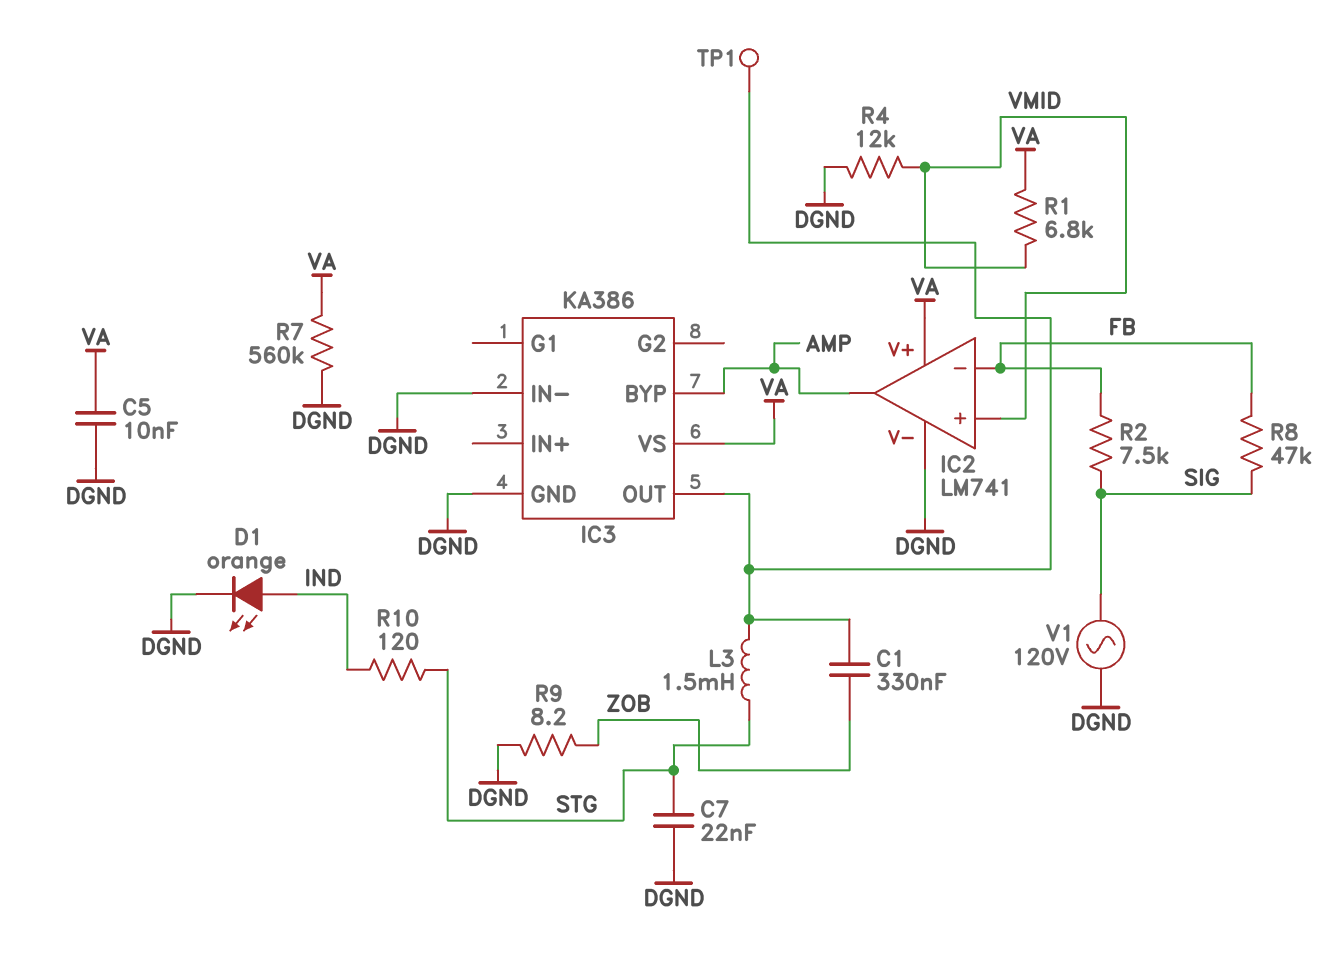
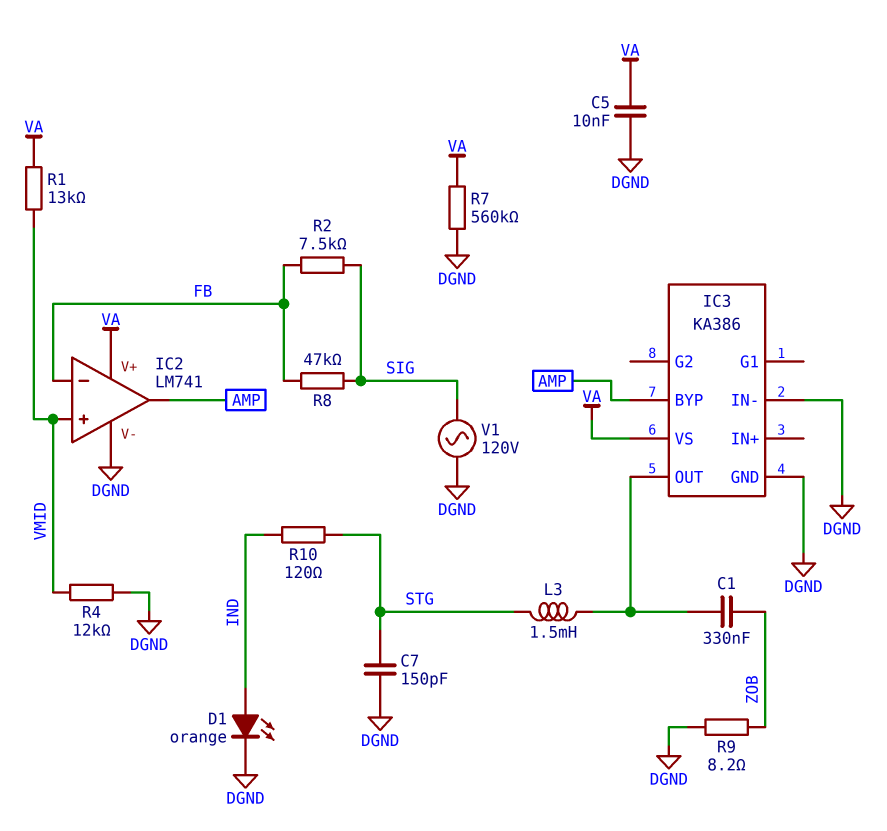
C7: 22nF (DGND, STG) -> 150pF (DGND, STG)
R1: 6.8k (VA, VMID) -> 13k (VA, VMID)
TP1: test point (IC3/OUT) -> none

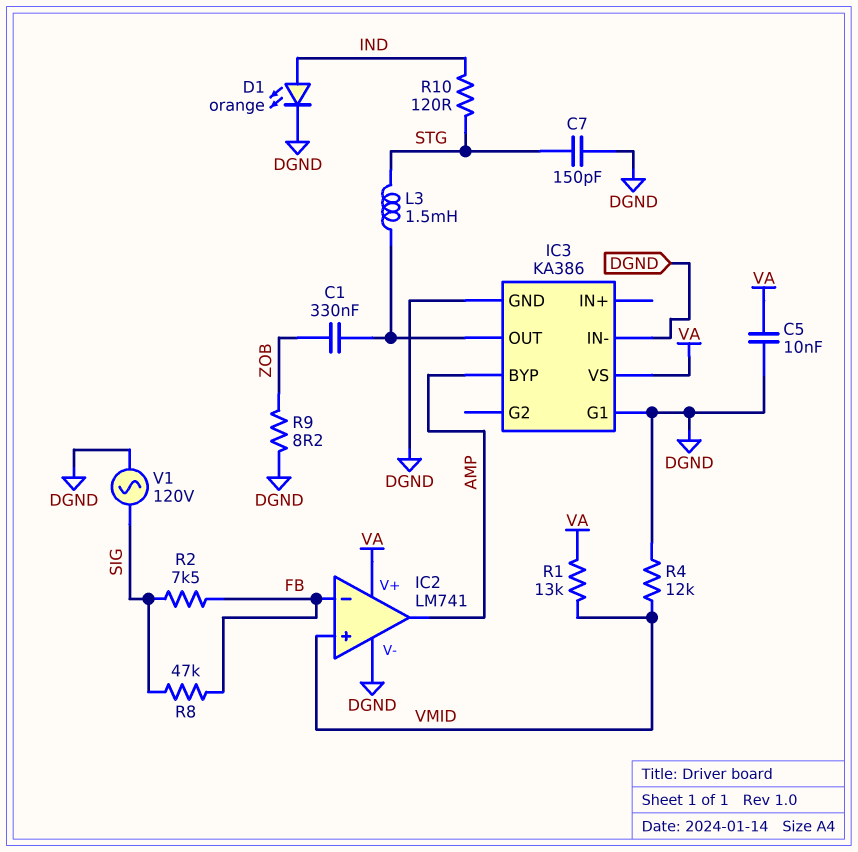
IC3 pin G1: none -> DGND
R7: 560k (DGND, VA) -> none

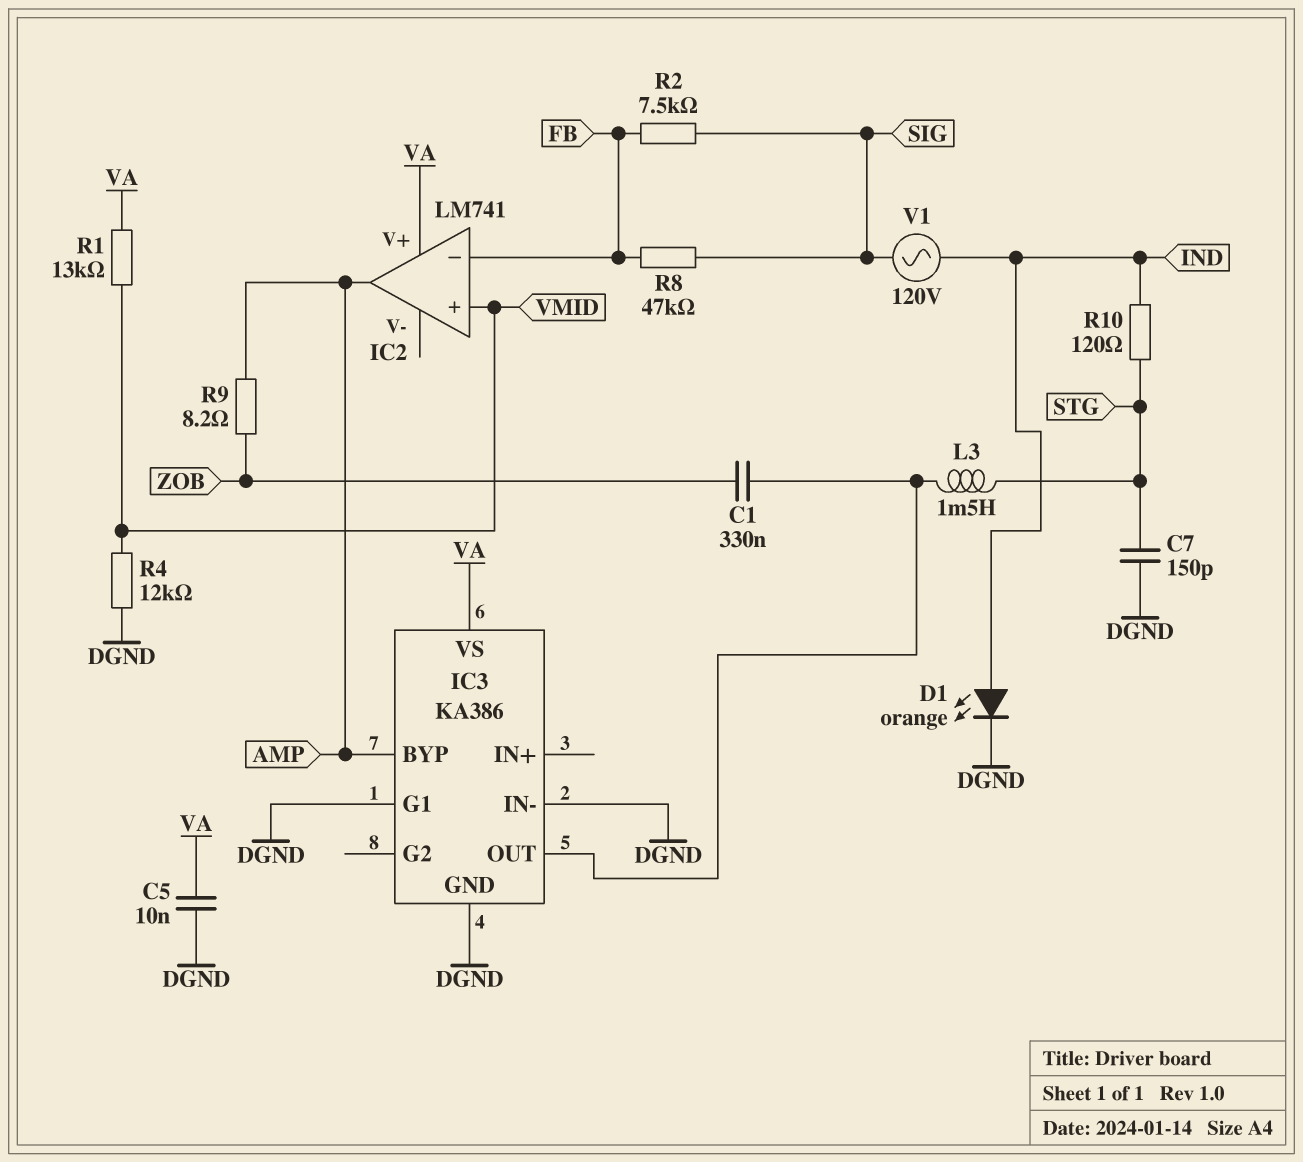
IC2 pin V-: DGND -> none
R9: 8.2 (DGND, ZOB) -> 8.2 (AMP, ZOB)
V1: AC 120V (DGND, SIG) -> AC 120V (IND, SIG)

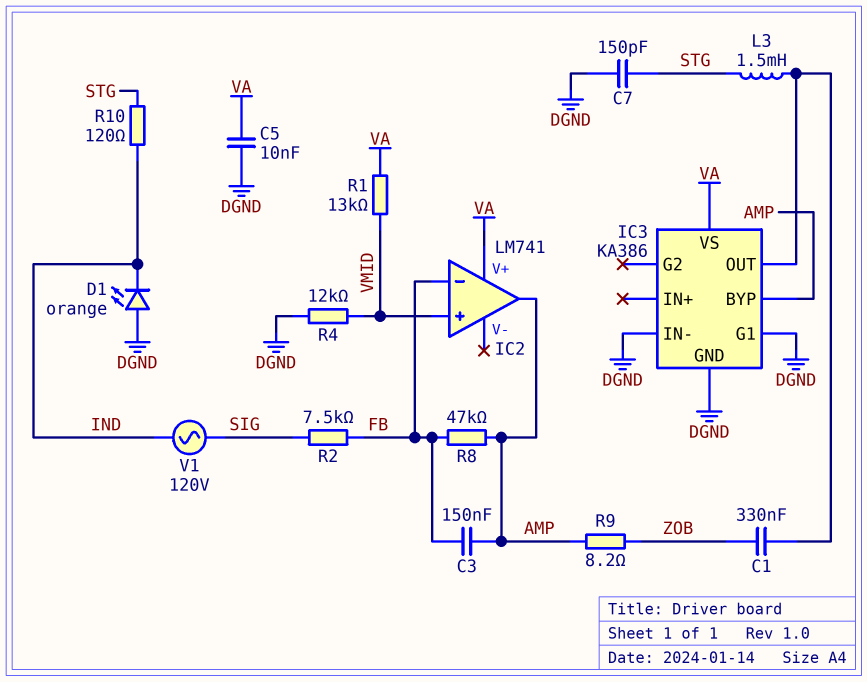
C3: none -> 150nF (AMP, FB)
D1: LED orange (A IND, K DGND) -> LED orange (A DGND, K IND)
R8: 47k (FB, SIG) -> 47k (AMP, FB)

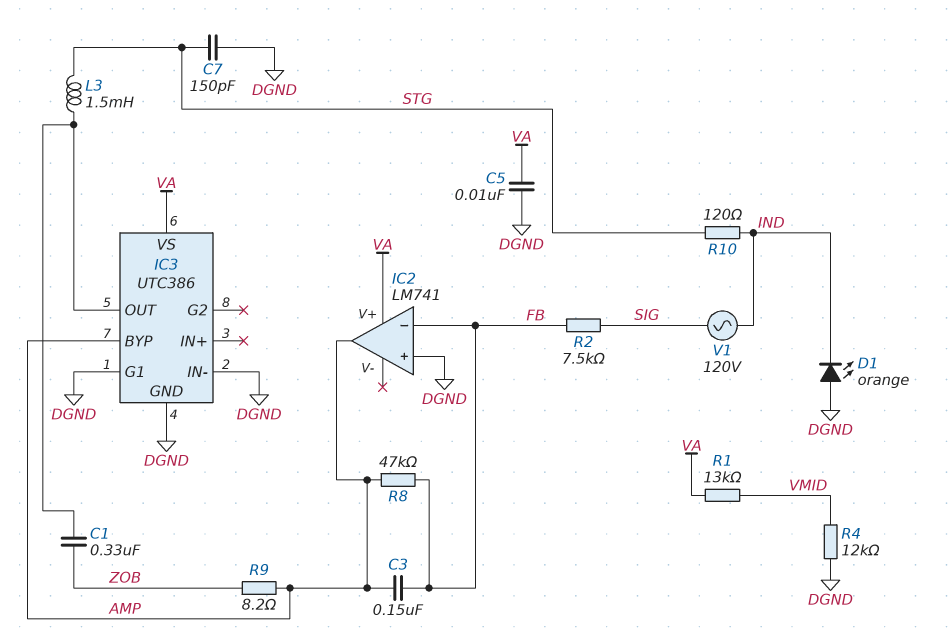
IC2 pin in+: VMID -> DGND
IC3: KA386 -> UTC386

